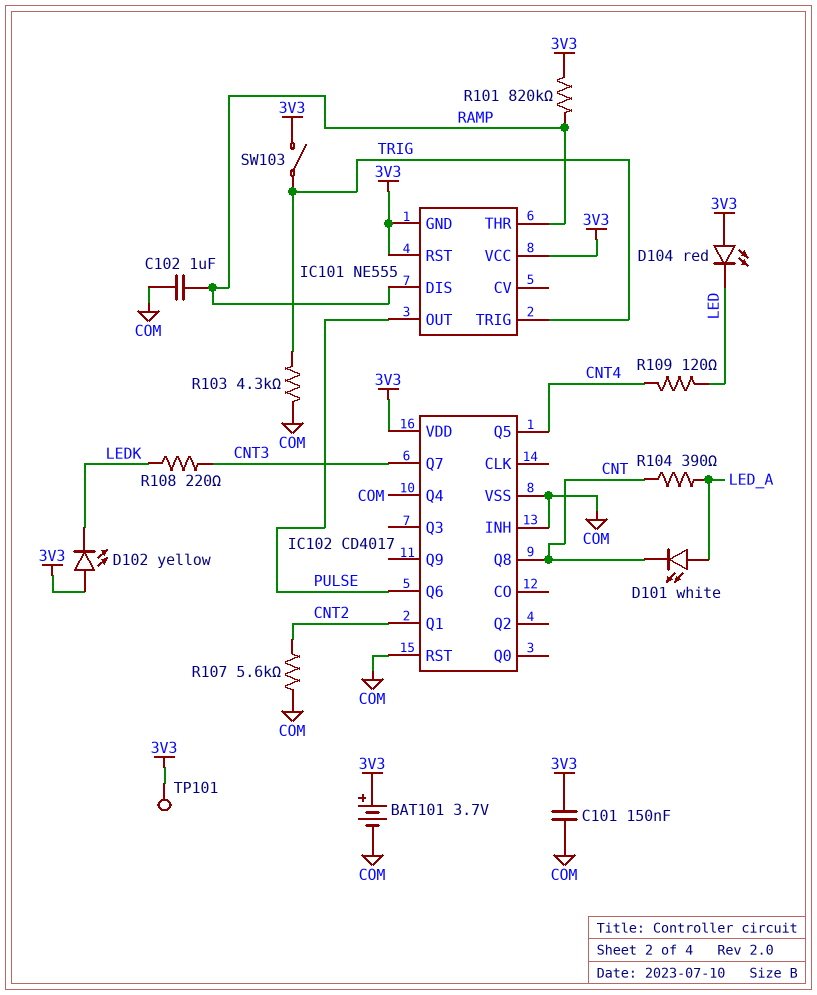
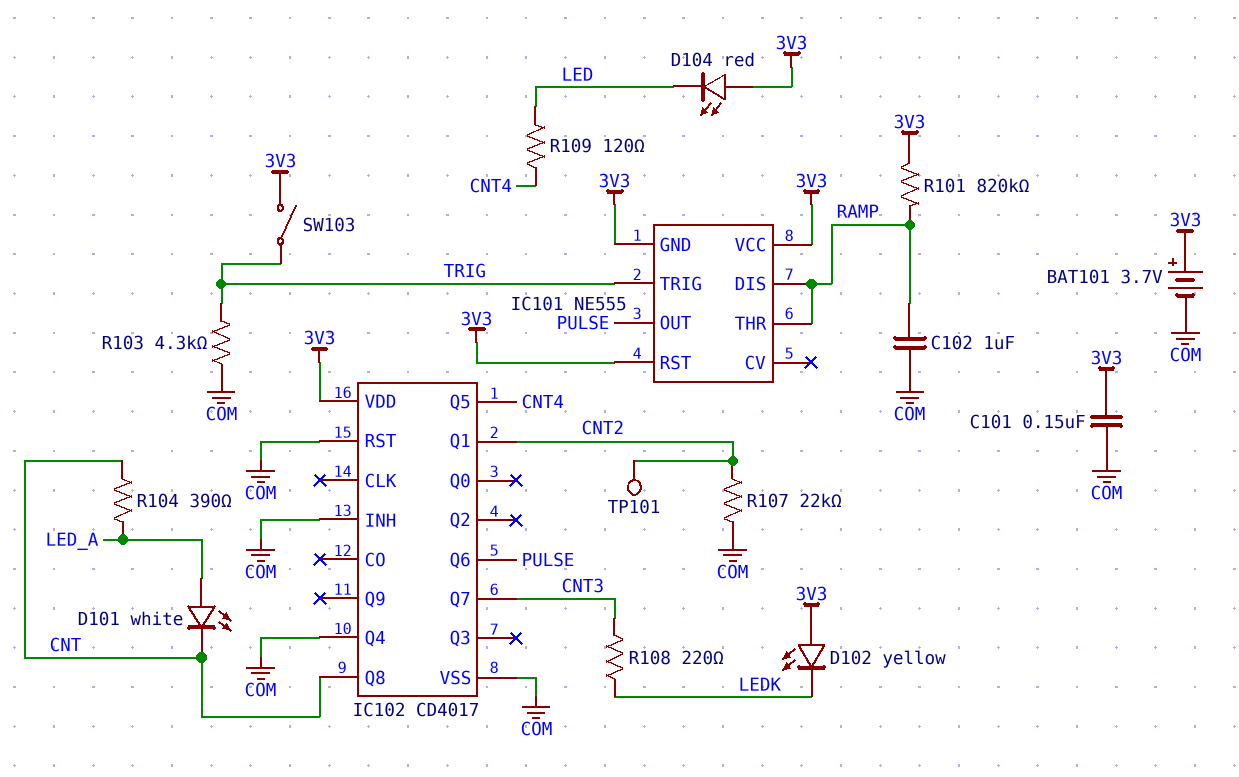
R107: 5.6k (CNT2, COM) -> 22k (CNT2, COM)
TP101: test point (3V3) -> test point (CNT2)

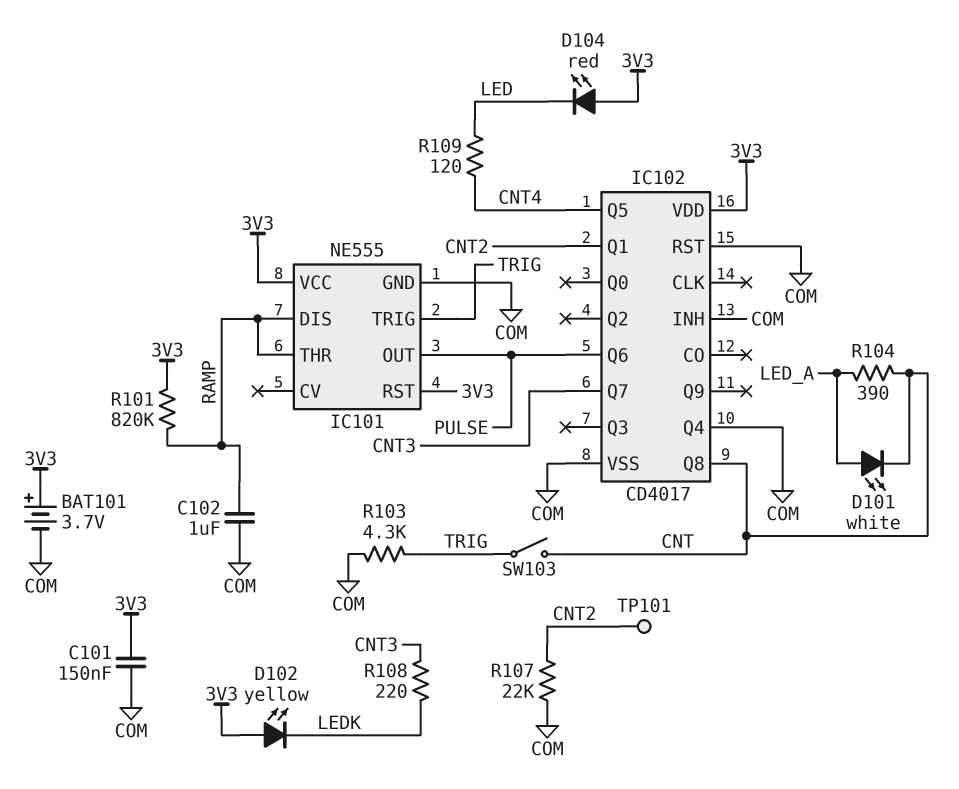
IC101 pin GND: 3V3 -> COM
SW103: switch (3V3, TRIG) -> switch (CNT, TRIG)

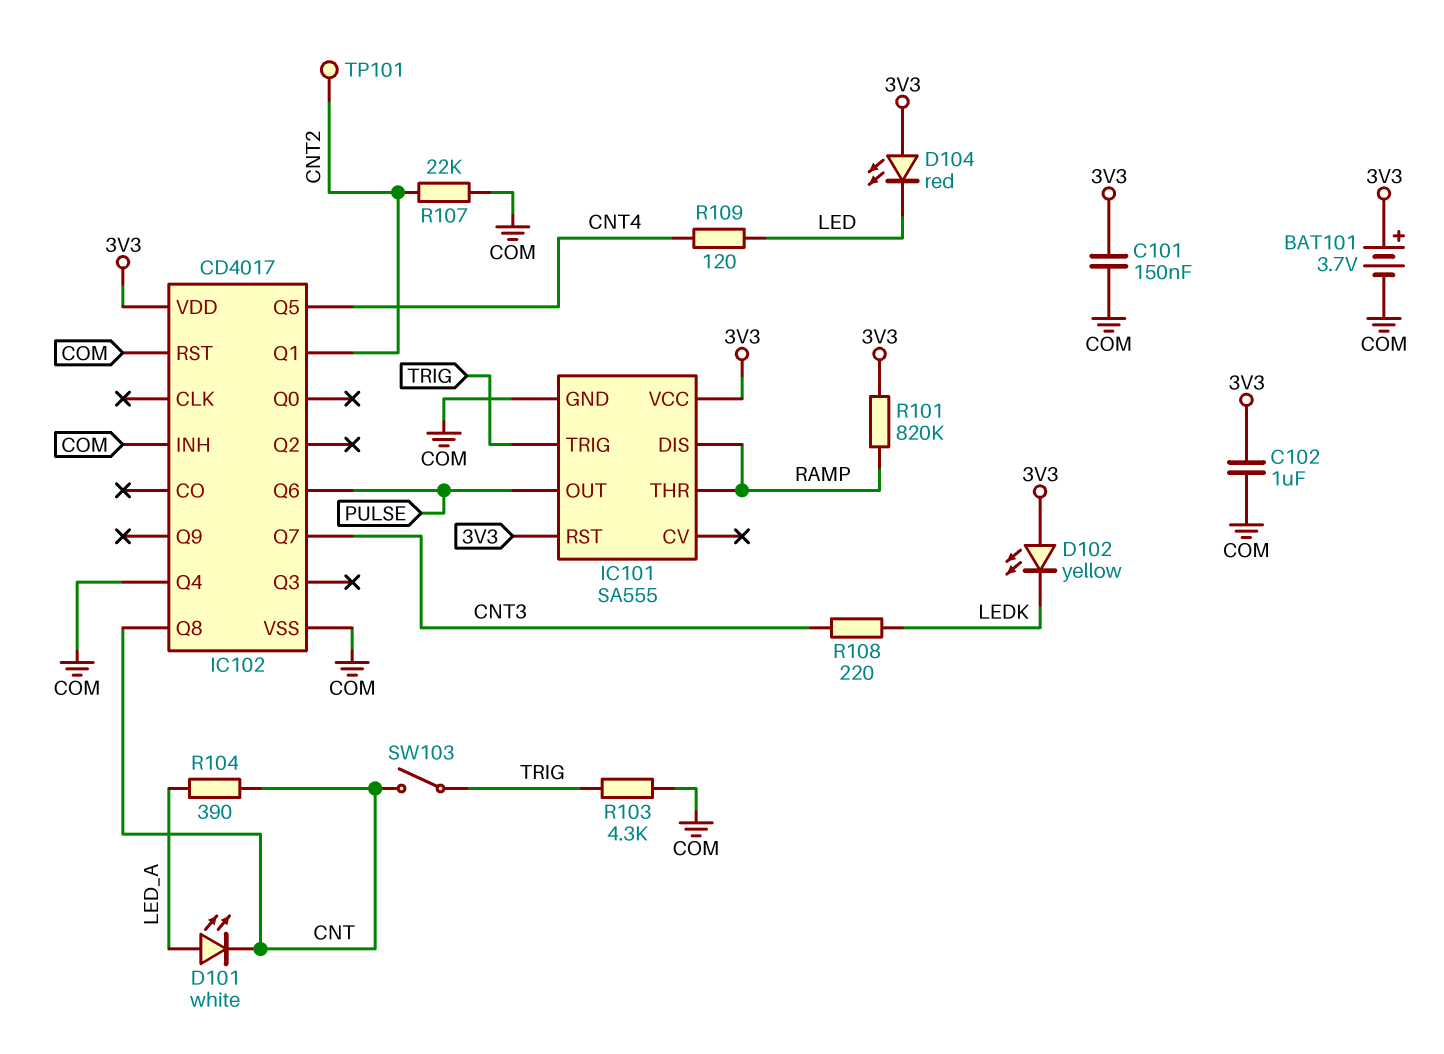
C102: 1uF (COM, RAMP) -> 1uF (3V3, COM)
IC101: NE555 -> SA555

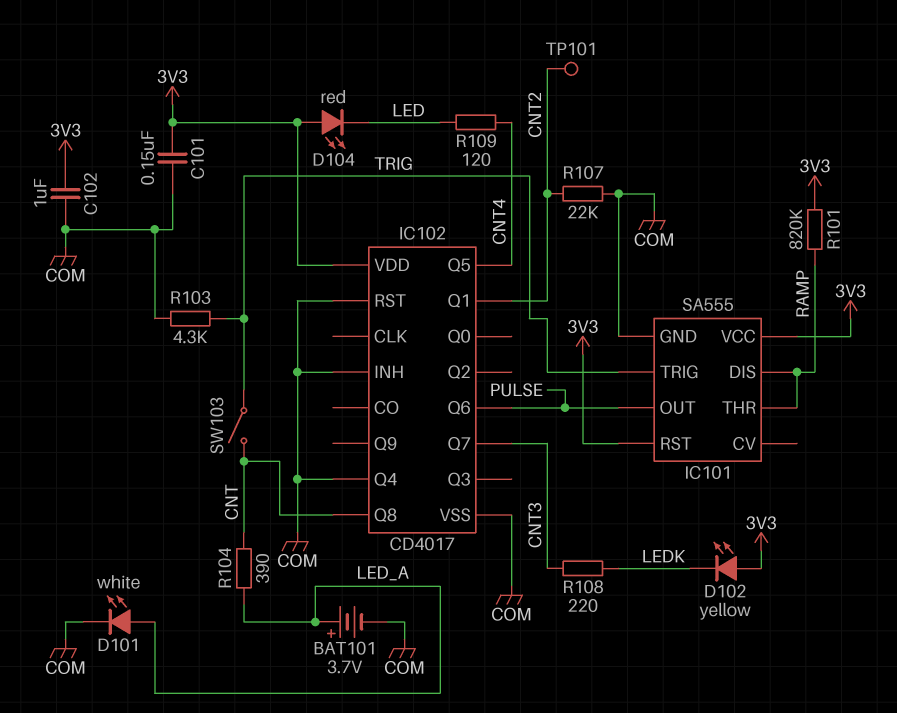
BAT101: 3.7V (plus 3V3, minus COM) -> 3.7V (plus LED_A, minus COM)
D101: LED white (A LED_A, K CNT) -> LED white (A LED_A, K COM)

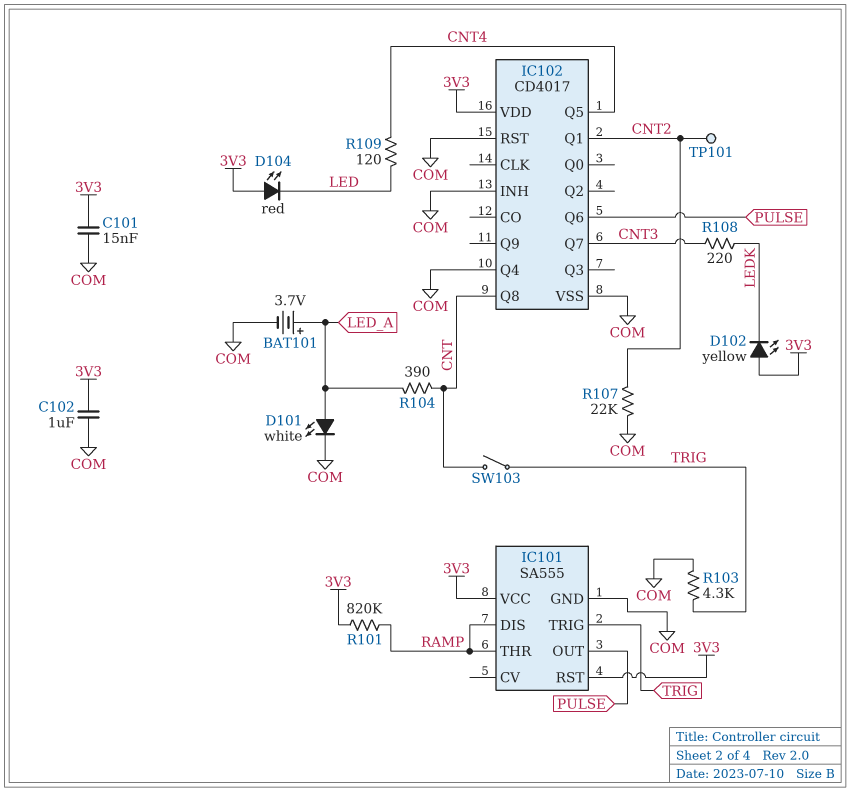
C101: 150nF (3V3, COM) -> 15nF (3V3, COM)

